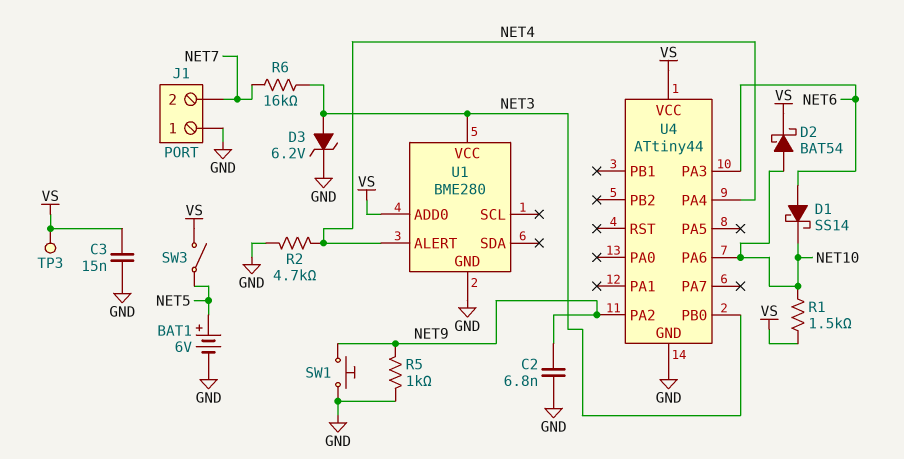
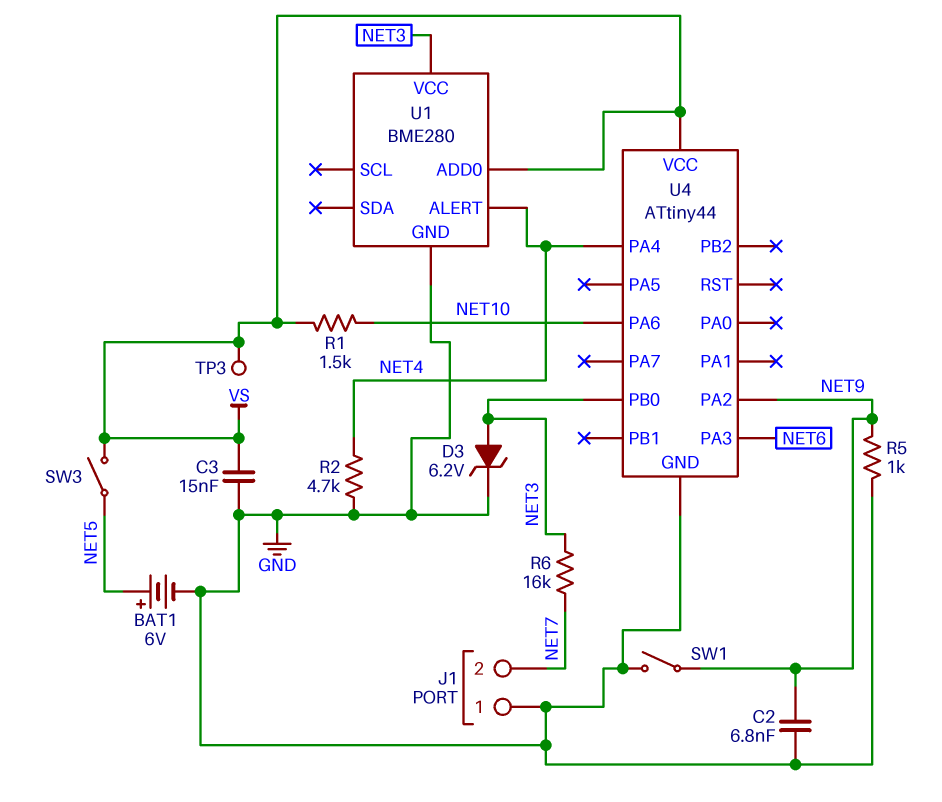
D1: schottky SS14 (A NET6, K NET10) -> none
D2: schottky BAT54 (A NET10, K VS) -> none
SW1: button (GND, NET9) -> switch (GND, NET9)

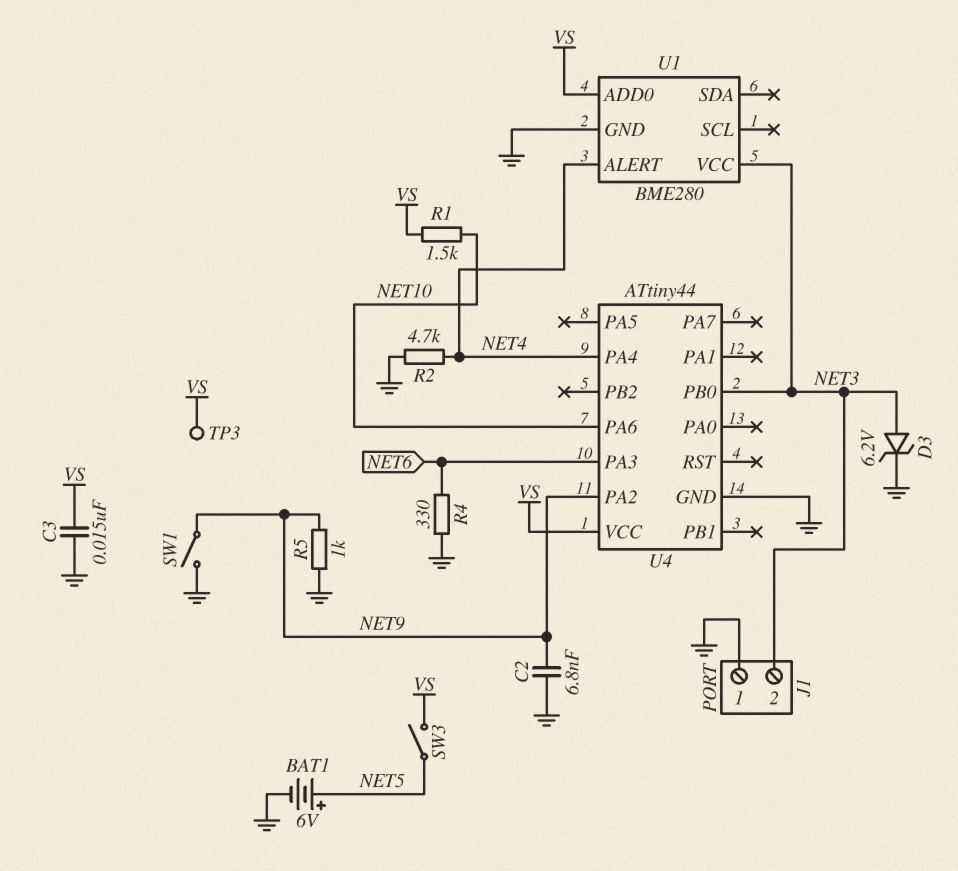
J1 pin 2: NET7 -> NET3
R4: none -> 330 (GND, NET6)
R6: 16k (NET3, NET7) -> none

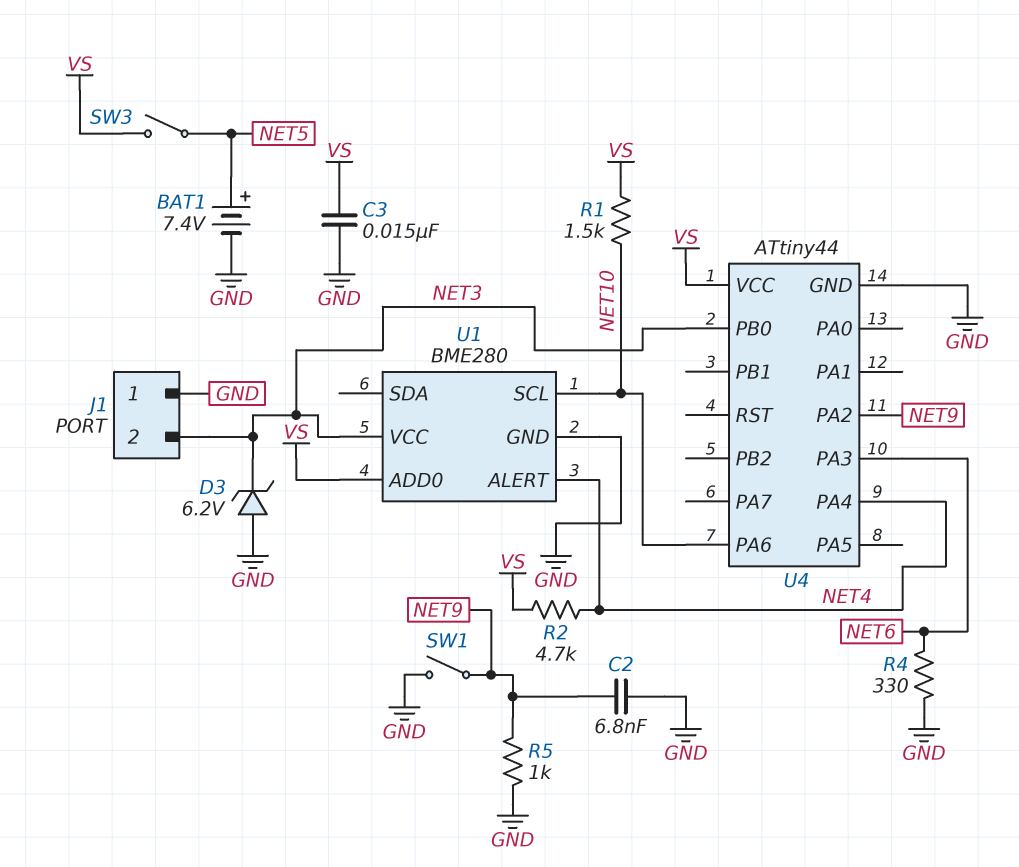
BAT1: 6V (plus NET5, minus GND) -> 7.4V (plus NET5, minus GND)
D3: zener 6.2V (A NET3, K GND) -> zener 6.2V (A GND, K NET3)
R2: 4.7k (GND, NET4) -> 4.7k (NET4, VS)
TP3: test point (VS) -> none
U1 pin SCL: none -> NET10

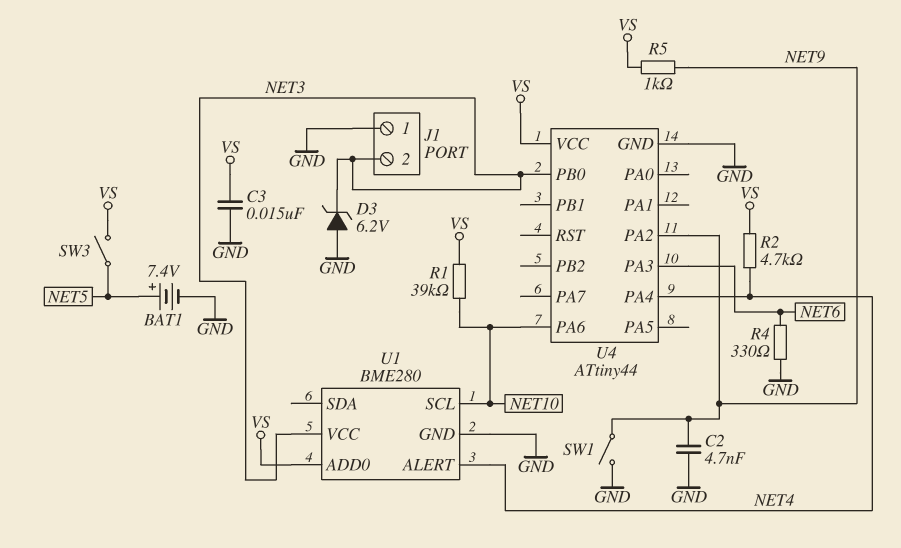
C2: 6.8nF (GND, NET9) -> 4.7nF (GND, NET9)
R1: 1.5k (NET10, VS) -> 39k (NET10, VS)
R5: 1k (GND, NET9) -> 1k (NET9, VS)

